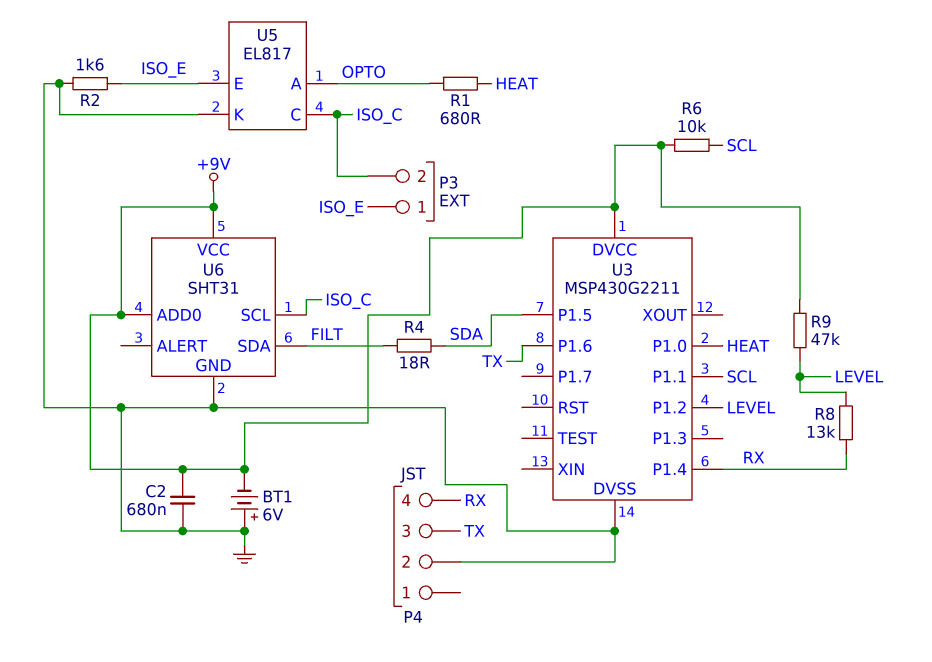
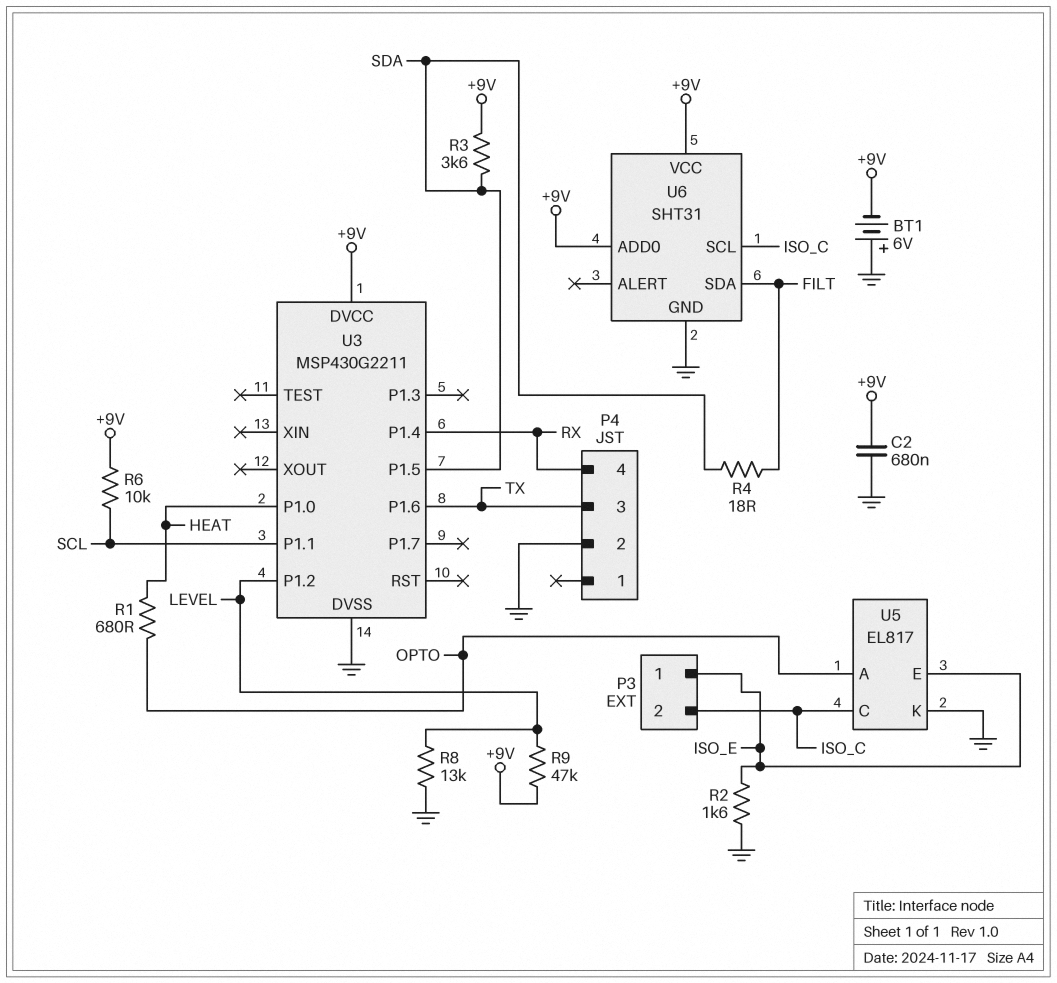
R3: none -> 3.6k (+9V, SDA)
R8: 13k (LEVEL, RX) -> 13k (GND, LEVEL)

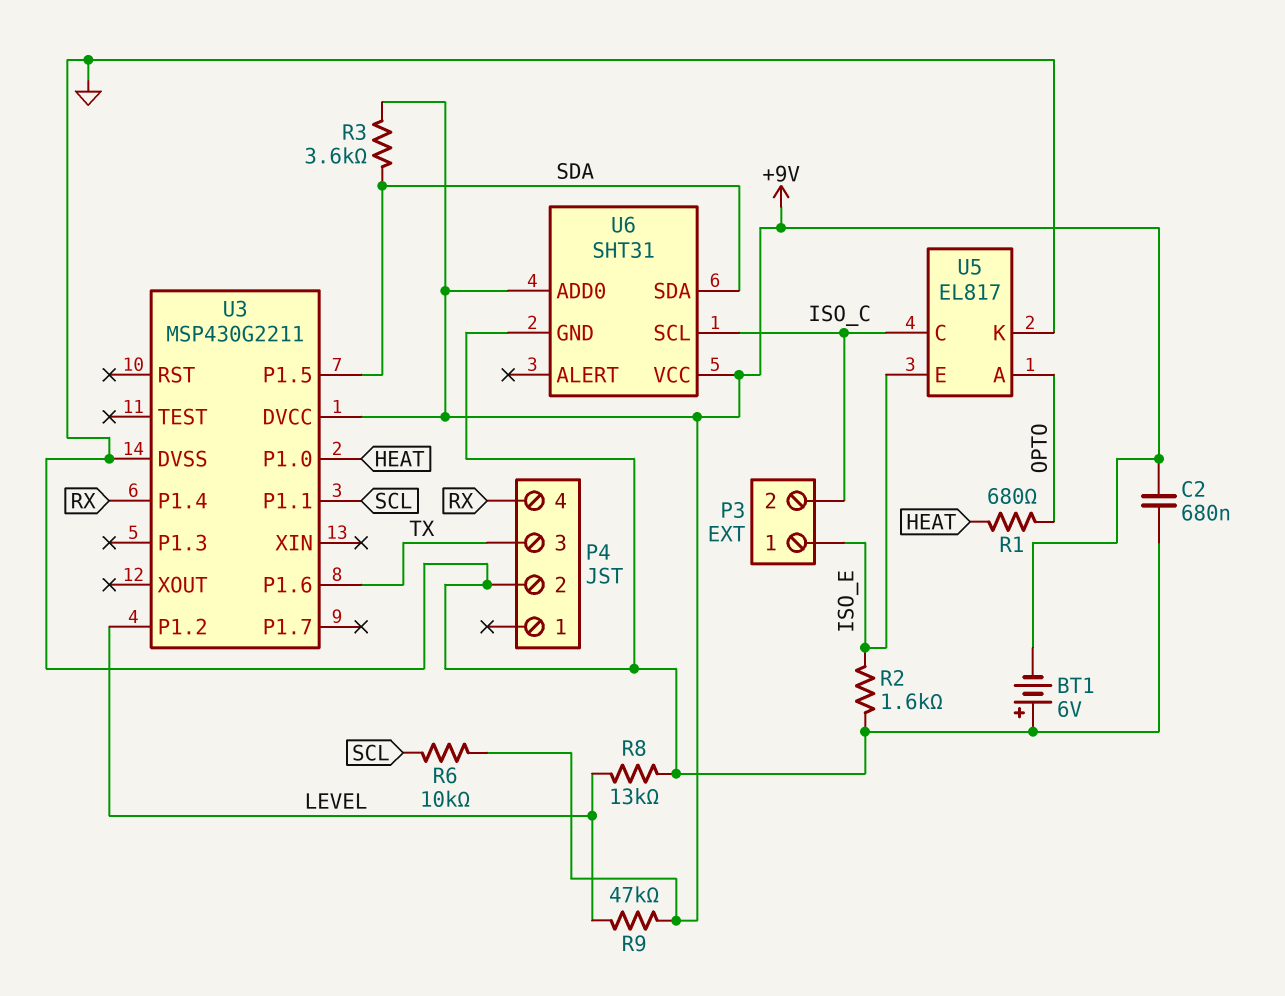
R4: 18 (FILT, SDA) -> none
U6 pin SDA: FILT -> SDA

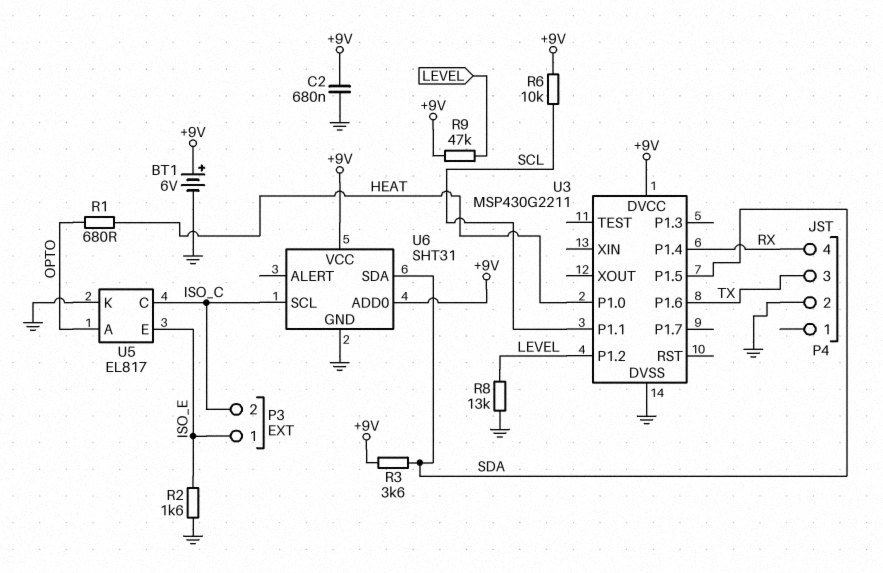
BT1: 6V (plus GND, minus +9V) -> 6V (plus +9V, minus GND)

